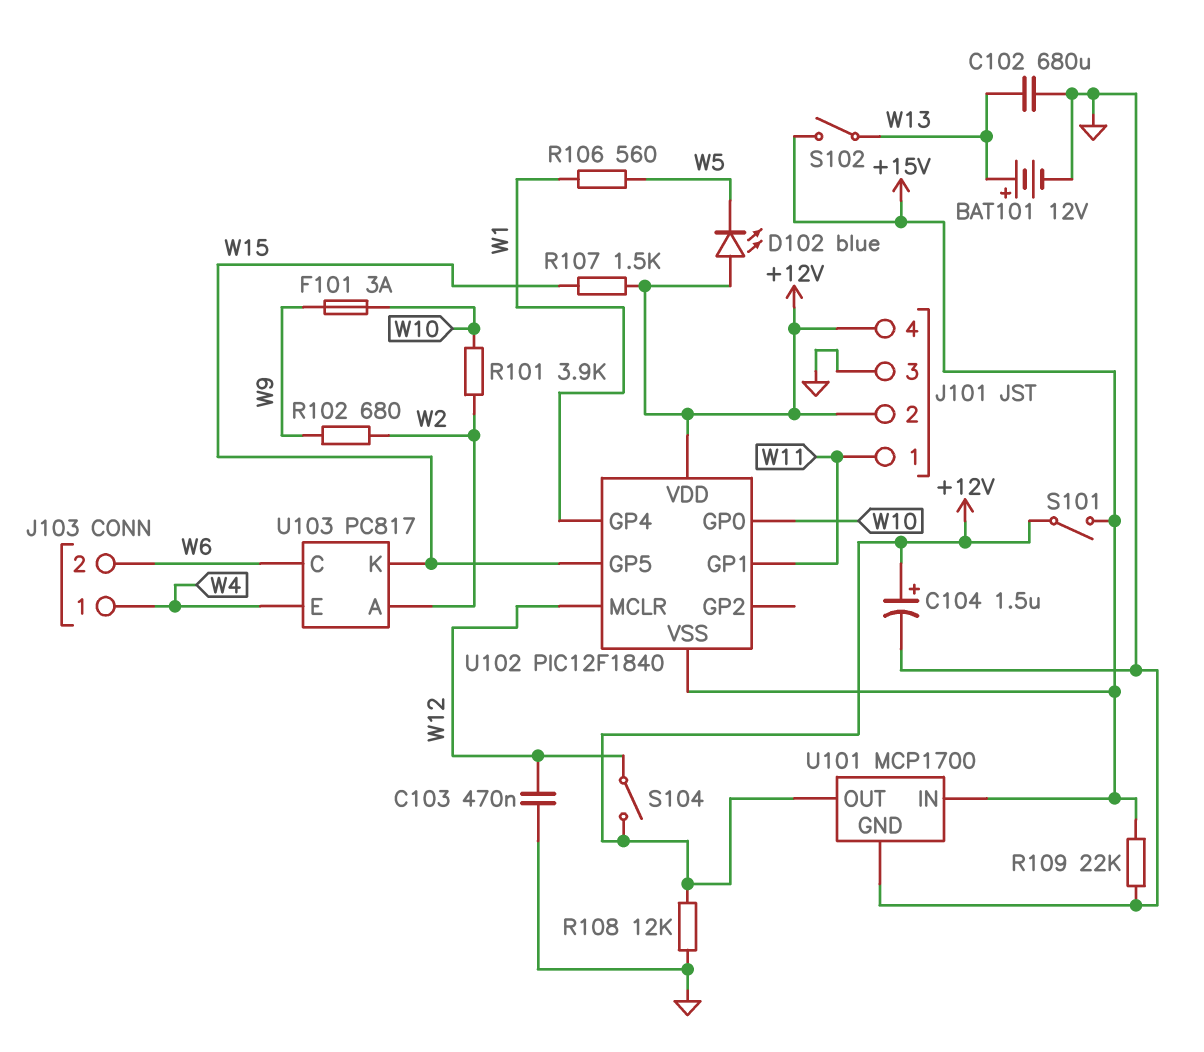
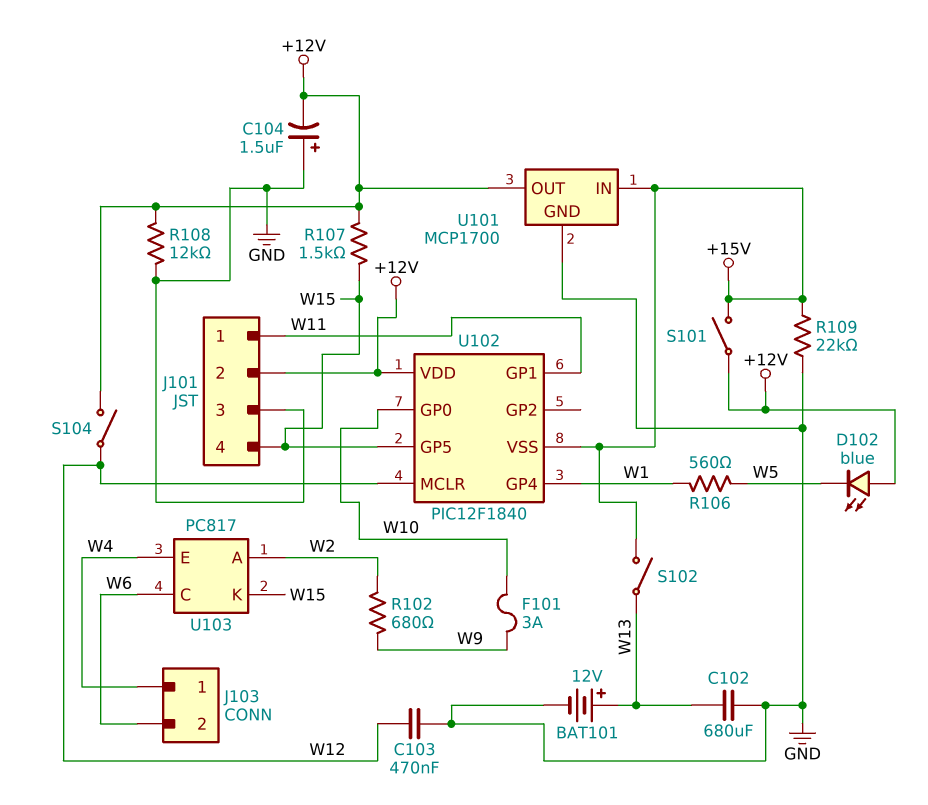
C104: 1.5uF (plus +12V, minus GND) -> 1.5uF (plus GND, minus +12V)
J101 pin 4: +12V -> W15
R101: 3.9k (W2, W10) -> none

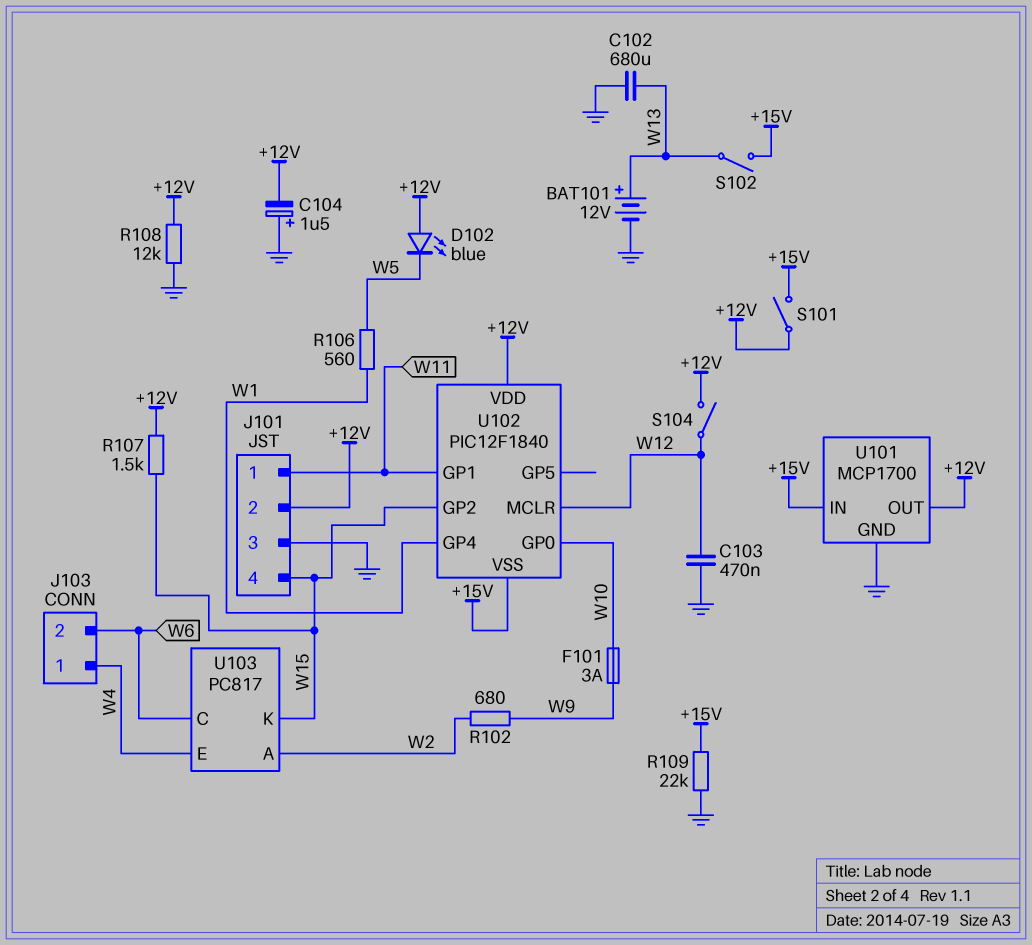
U102 pin GP2: none -> W15
U102 pin GP5: W15 -> none

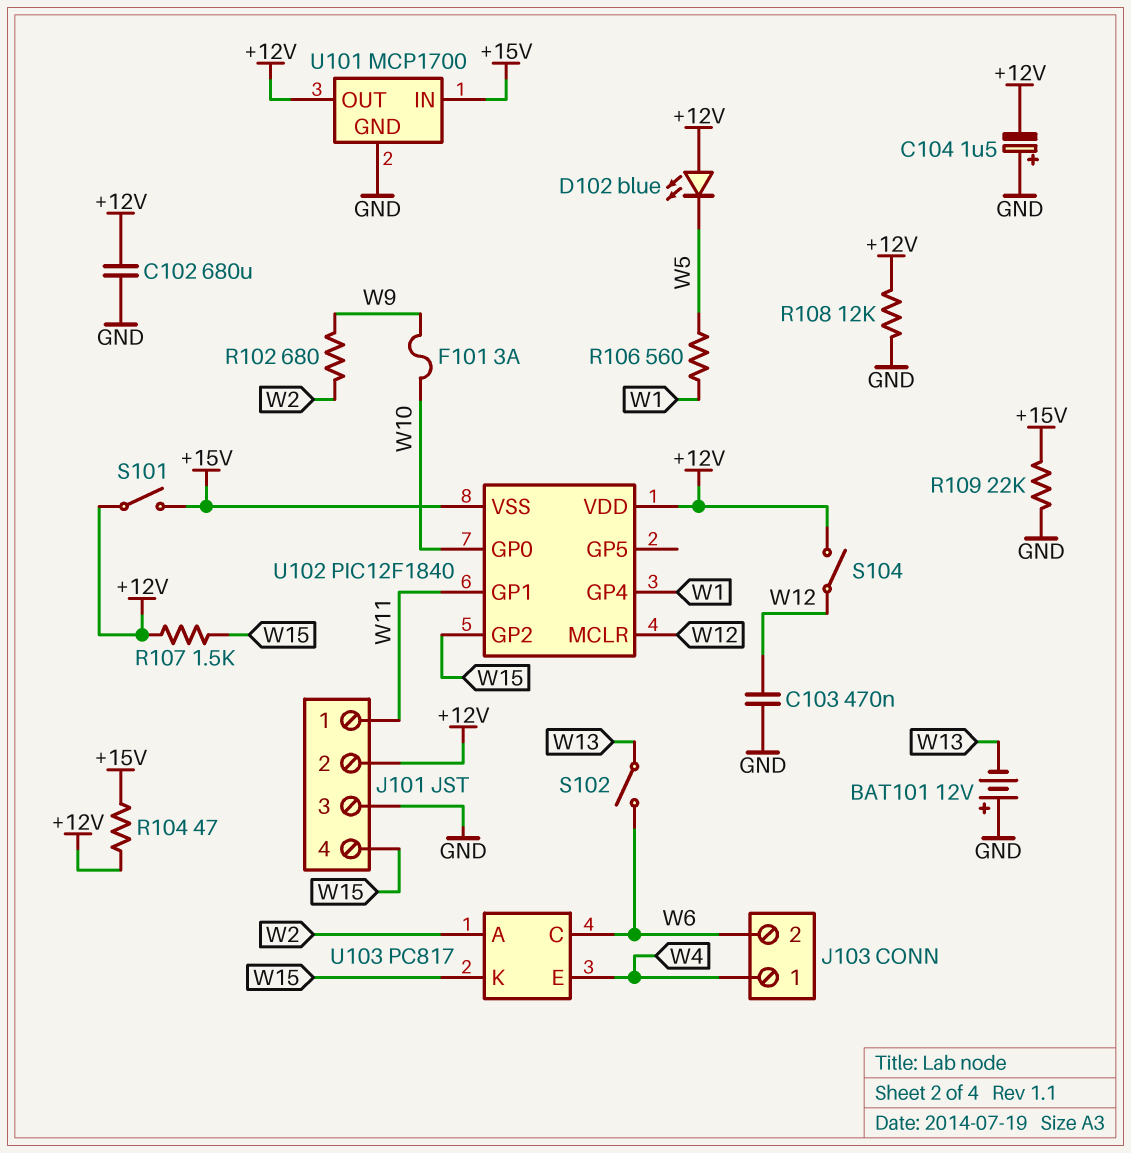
BAT101: 12V (plus W13, minus GND) -> 12V (plus GND, minus W13)
C102: 680uF (GND, W13) -> 680uF (+12V, GND)
R104: none -> 47 (+12V, +15V)
S102: switch (+15V, W13) -> switch (W6, W13)

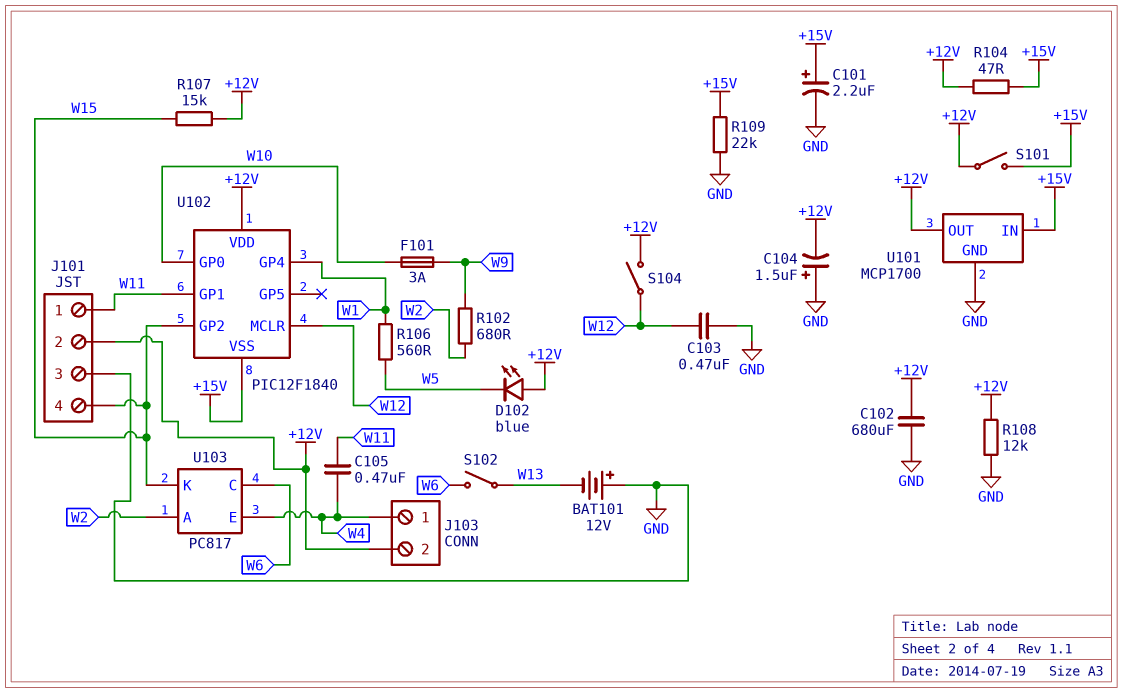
C101: none -> 2.2uF (plus +15V, minus GND)
C105: none -> 470nF (W4, W11)
J103 pin 2: W6 -> +12V
R107: 1.5k (+12V, W15) -> 15k (+12V, W15)

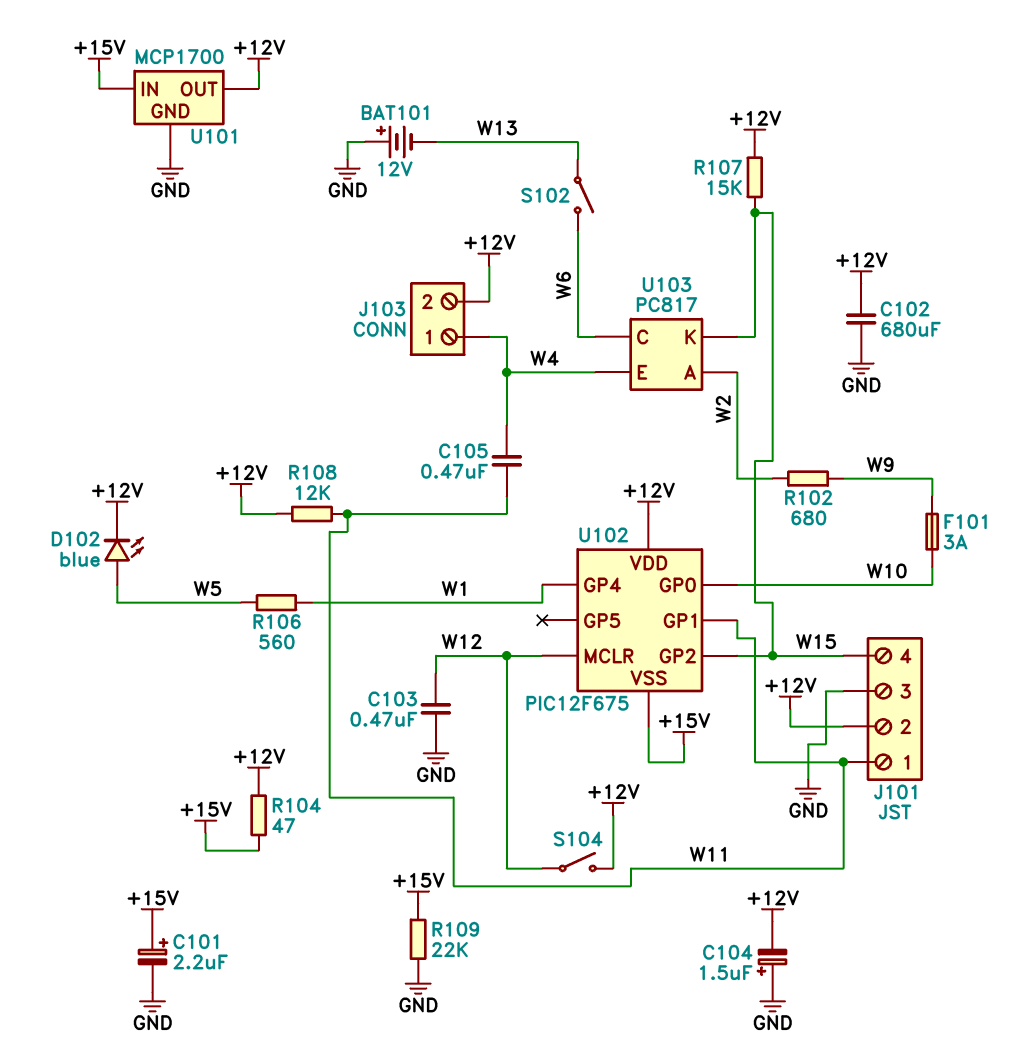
D102: LED blue (A +12V, K W5) -> LED blue (A W5, K +12V)
R108: 12k (+12V, GND) -> 12k (+12V, W11)
S101: switch (+12V, +15V) -> none
U102: PIC12F1840 -> PIC12F675

